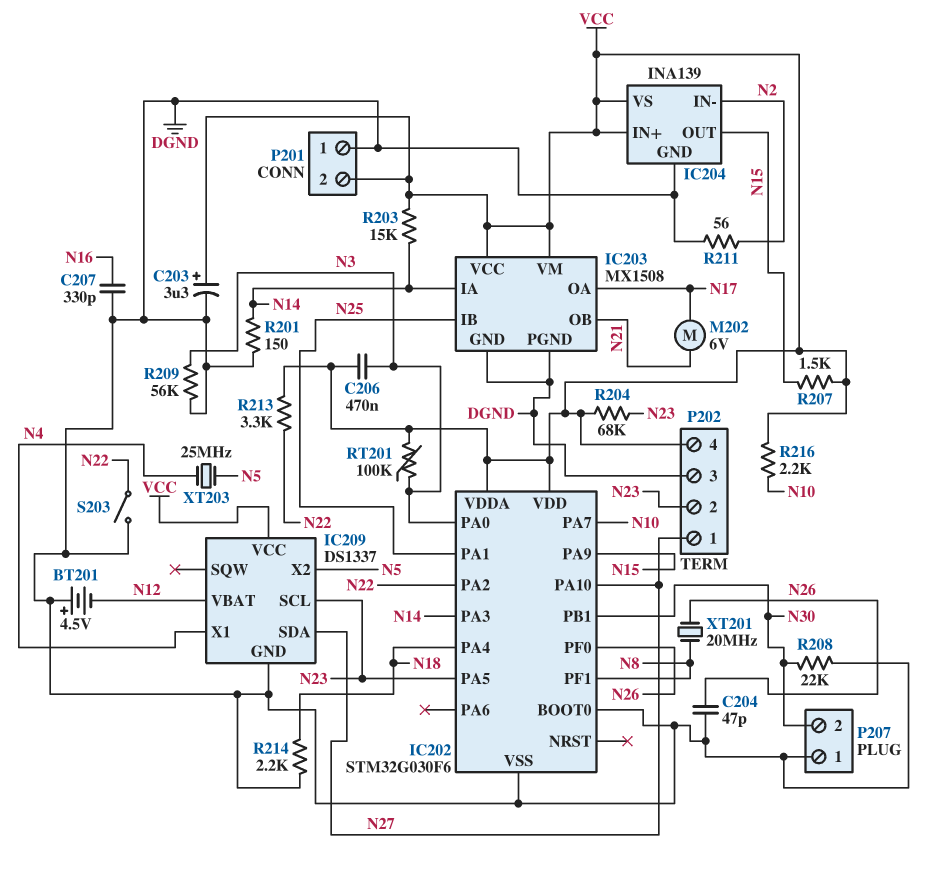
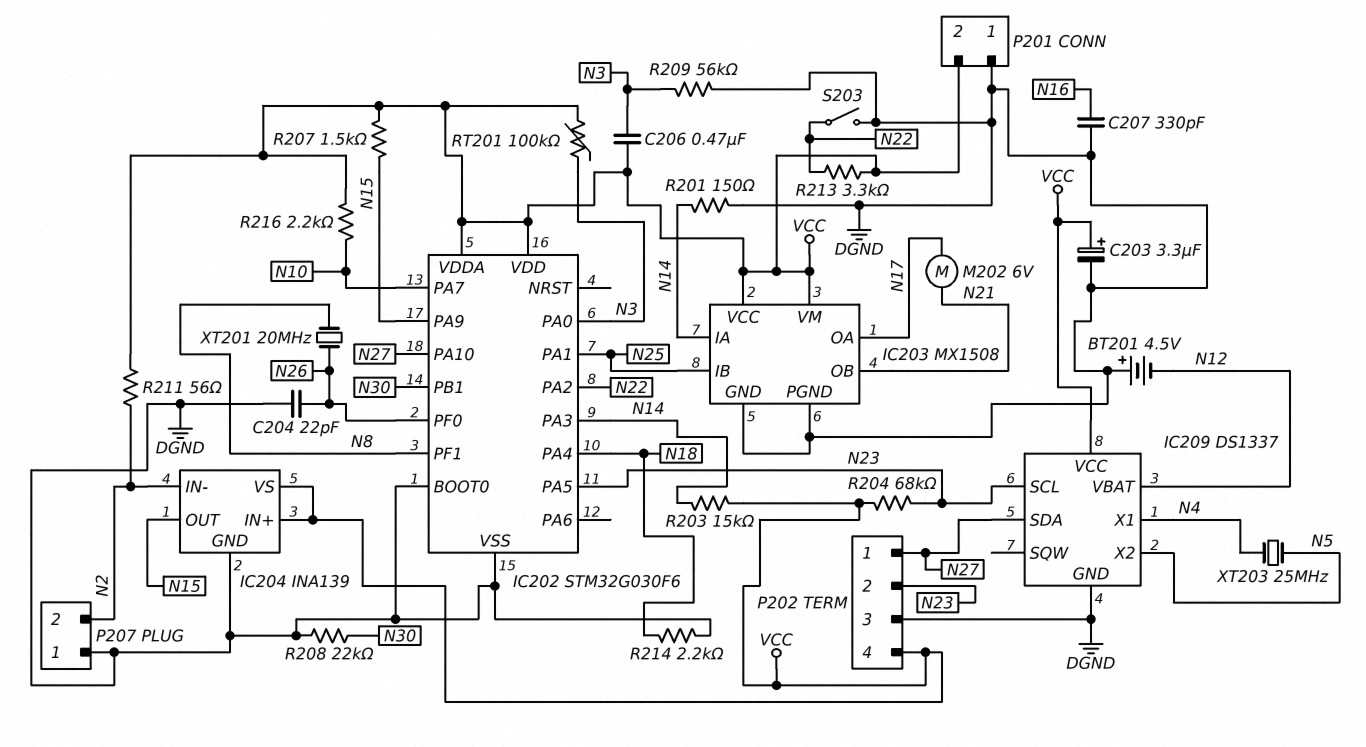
C204: 47pF (DGND, N26) -> 22pF (DGND, N26)
P207 pin 2: N30 -> N2
R211: 56 (DGND, N2) -> 56 (N2, VCC)

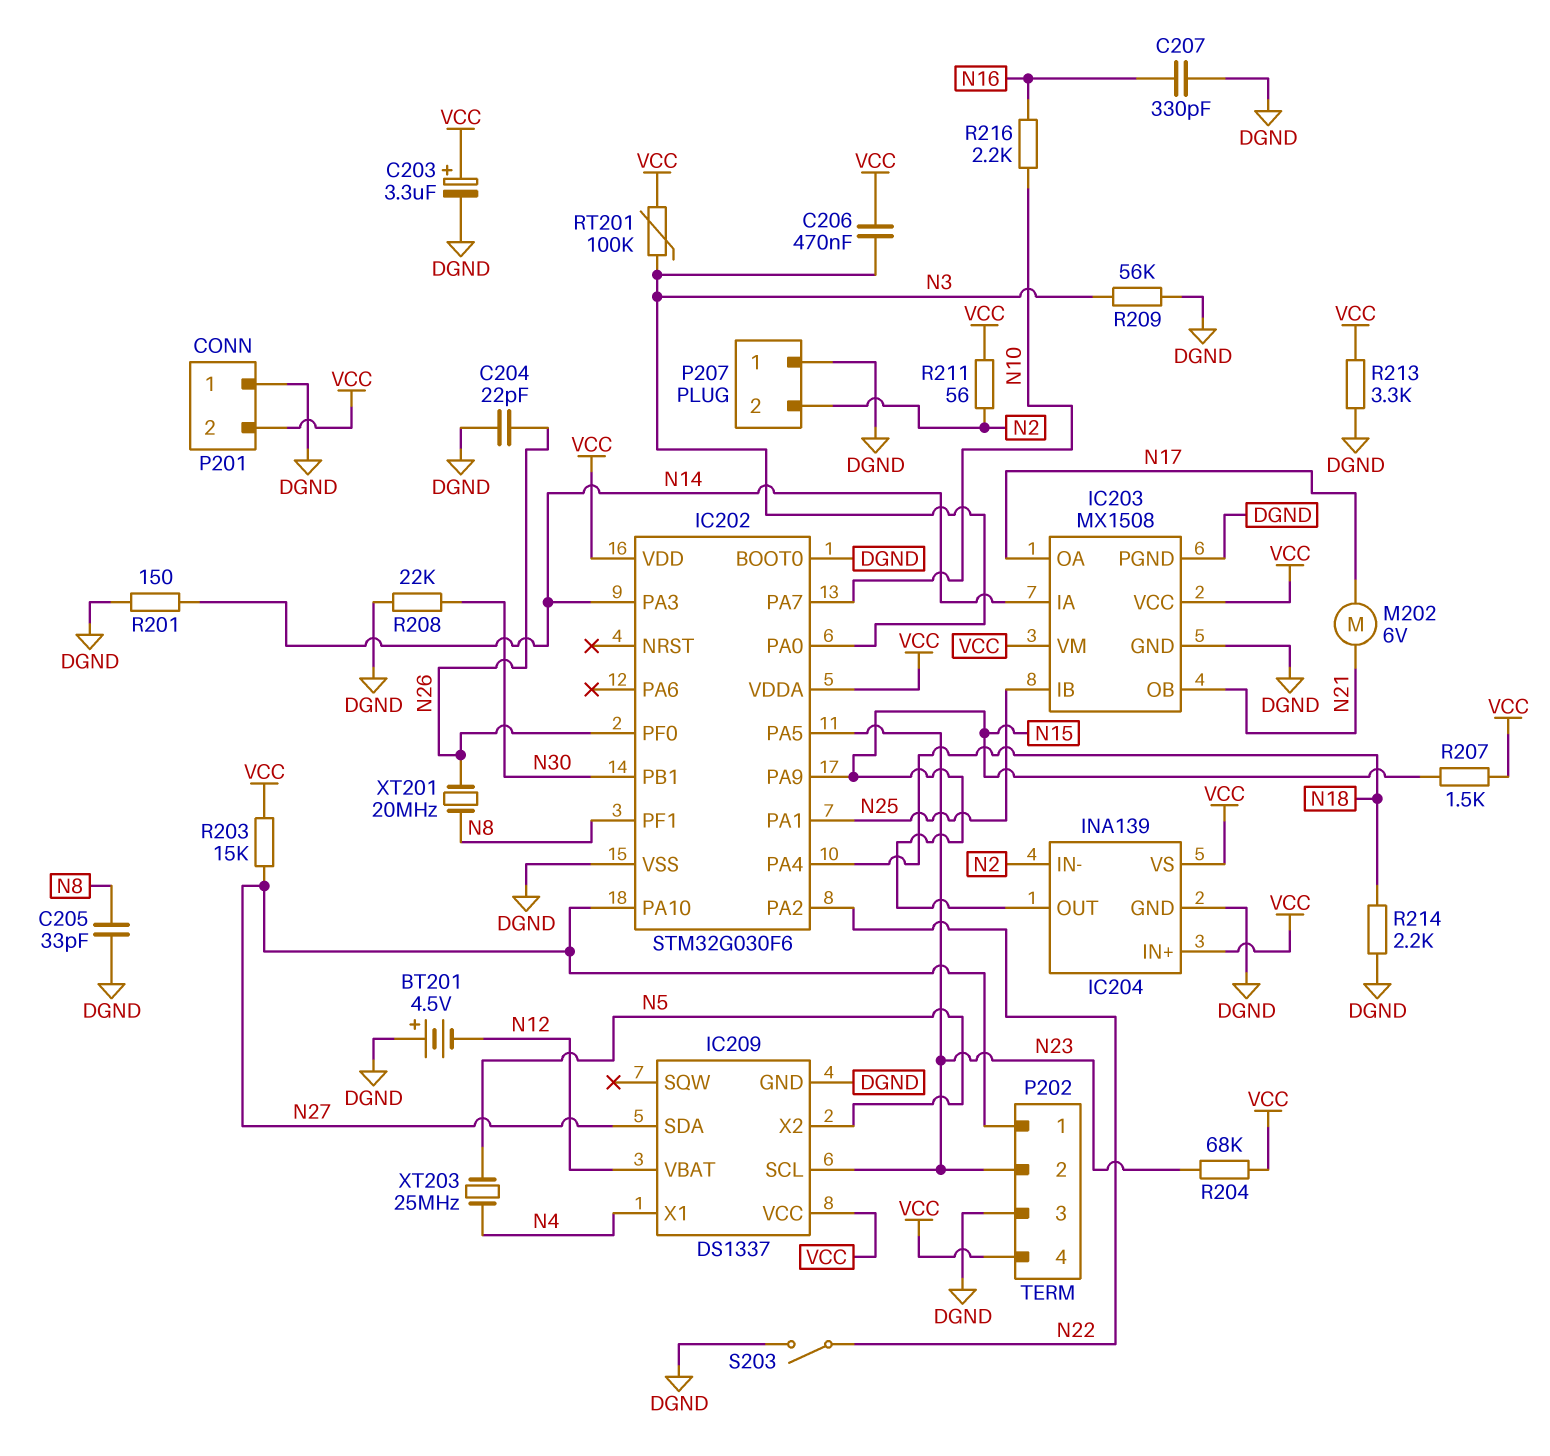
C205: none -> 33pF (DGND, N8)
R203: 15k (N14, VCC) -> 15k (N27, VCC)
R213: 3.3k (N22, VCC) -> 3.3k (DGND, VCC)
R216: 2.2k (N10, VCC) -> 2.2k (N10, N16)

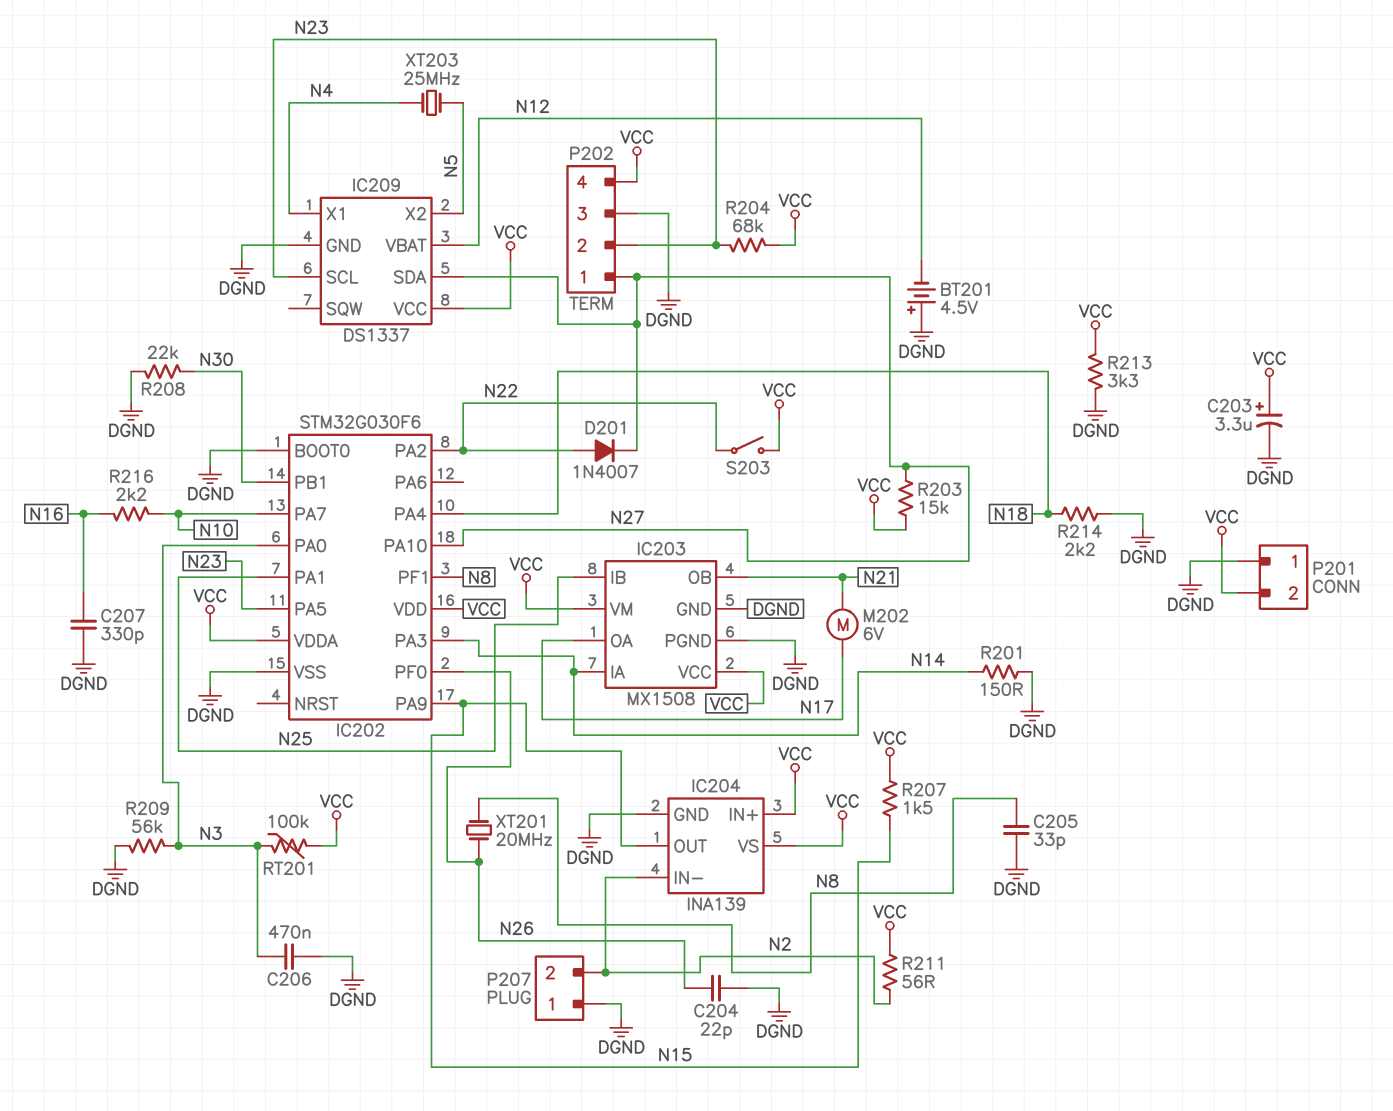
C206: 470nF (N3, VCC) -> 470nF (DGND, N3)
D201: none -> diode 1N4007 (A N22, K N27)
S203: switch (DGND, N22) -> switch (N22, VCC)

